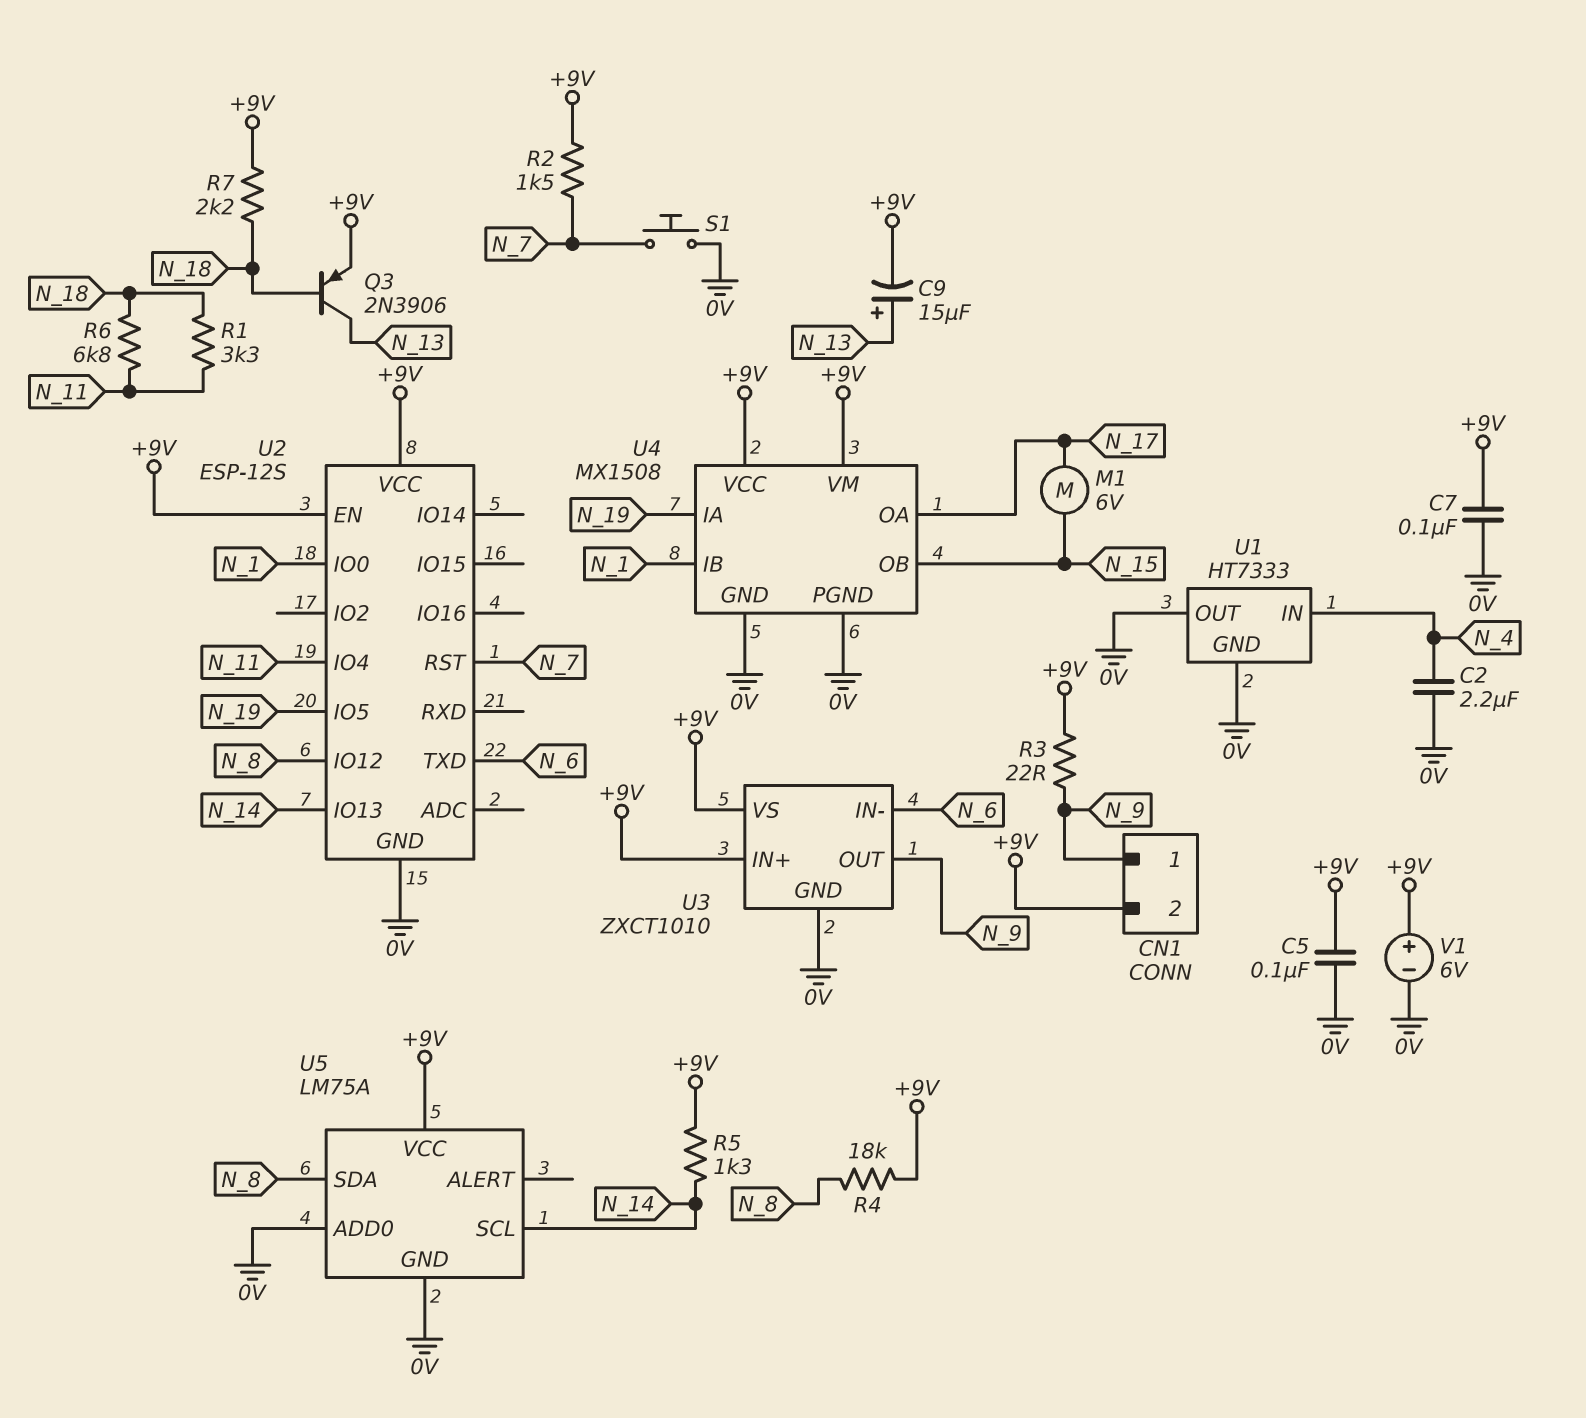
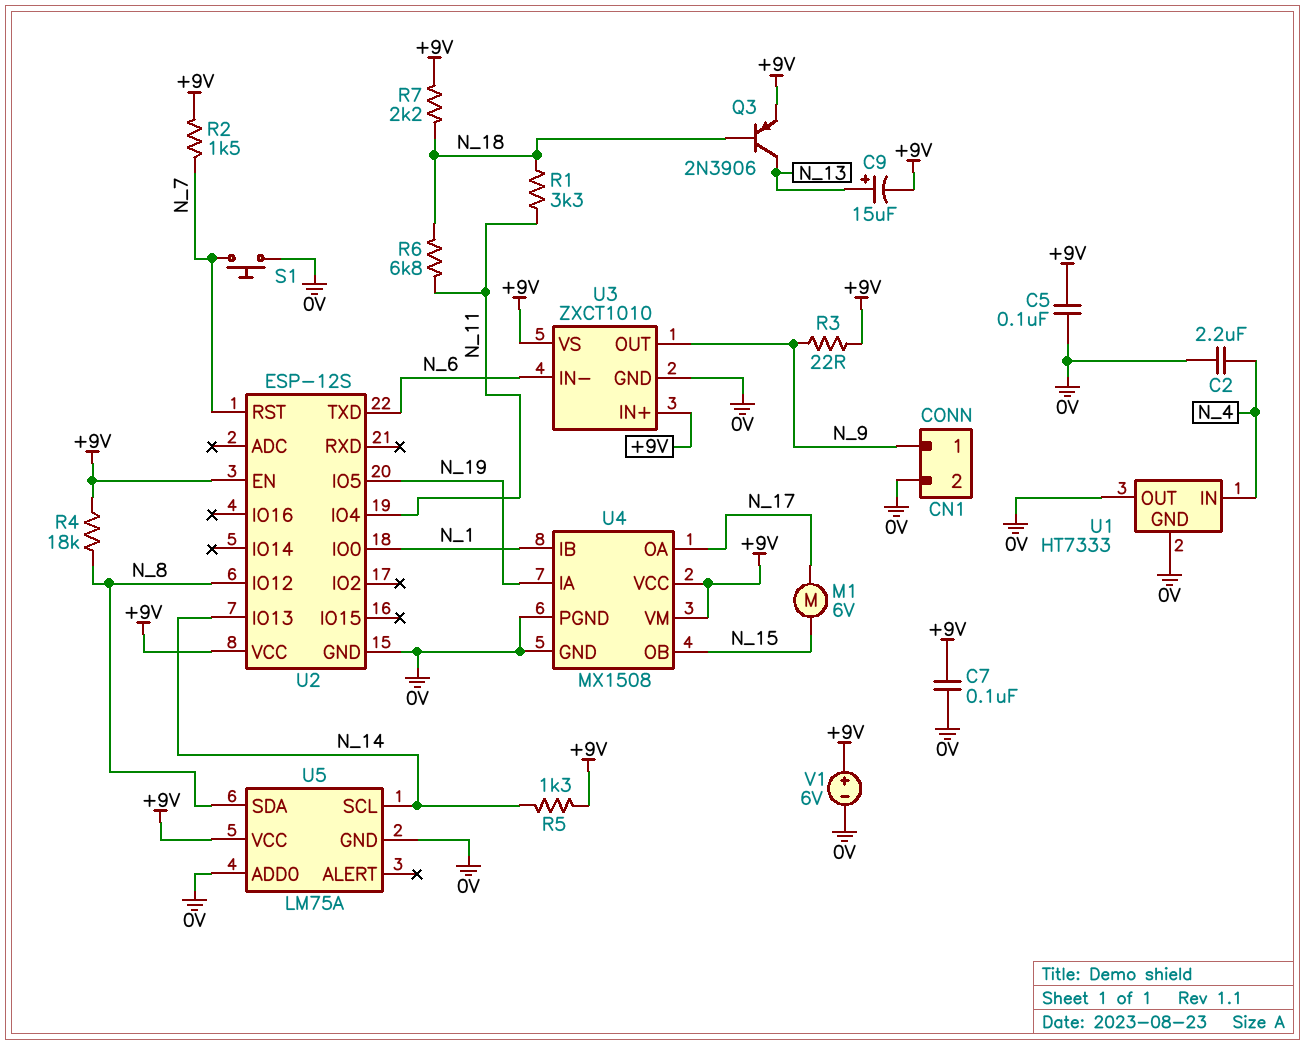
CN1 pin 2: +9V -> 0V

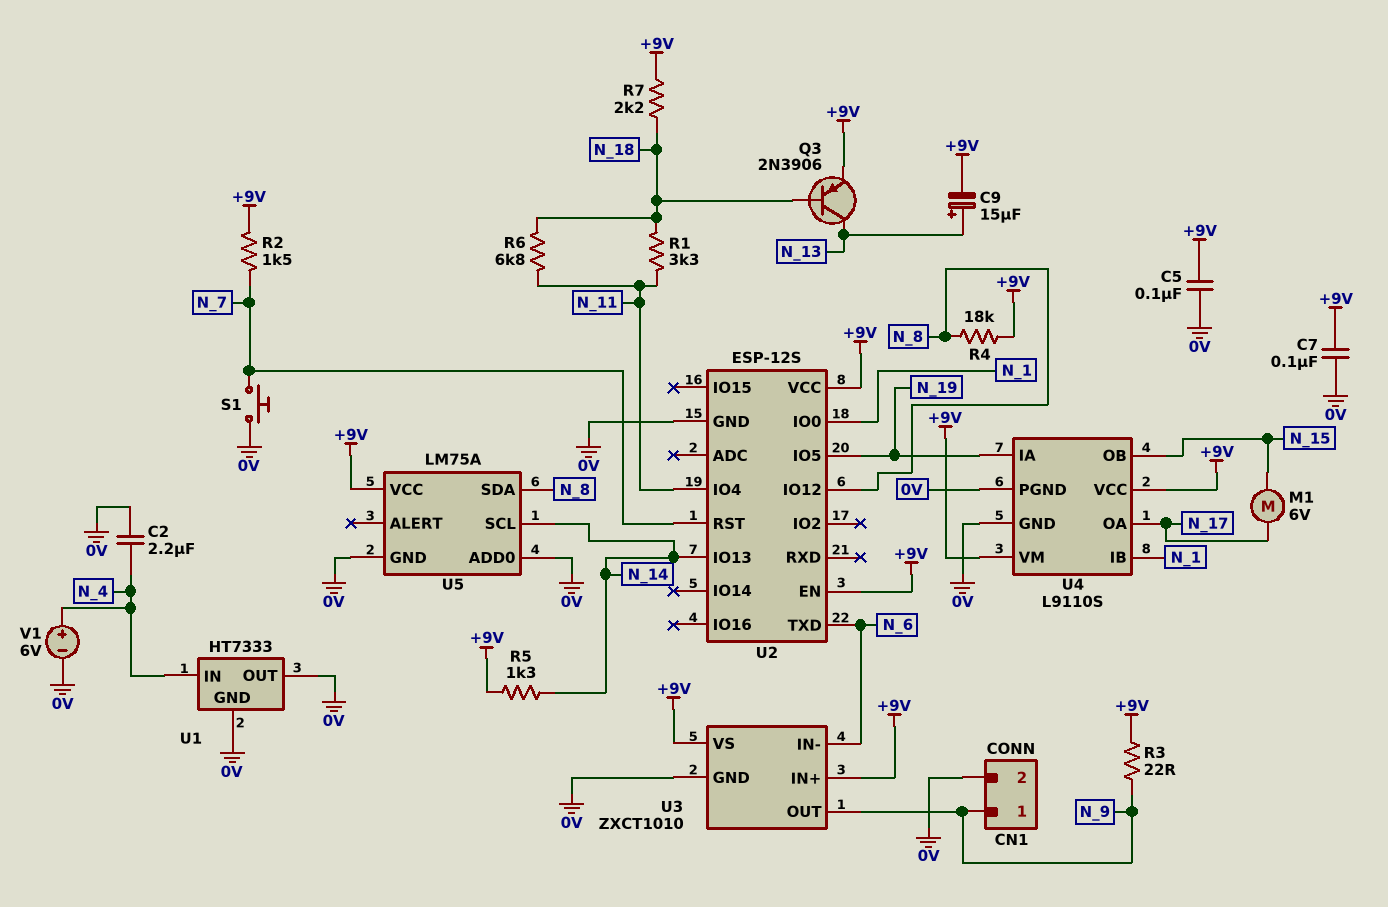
U4: MX1508 -> L9110S
V1: 6V (plus +9V, minus 0V) -> 6V (plus N_4, minus 0V)

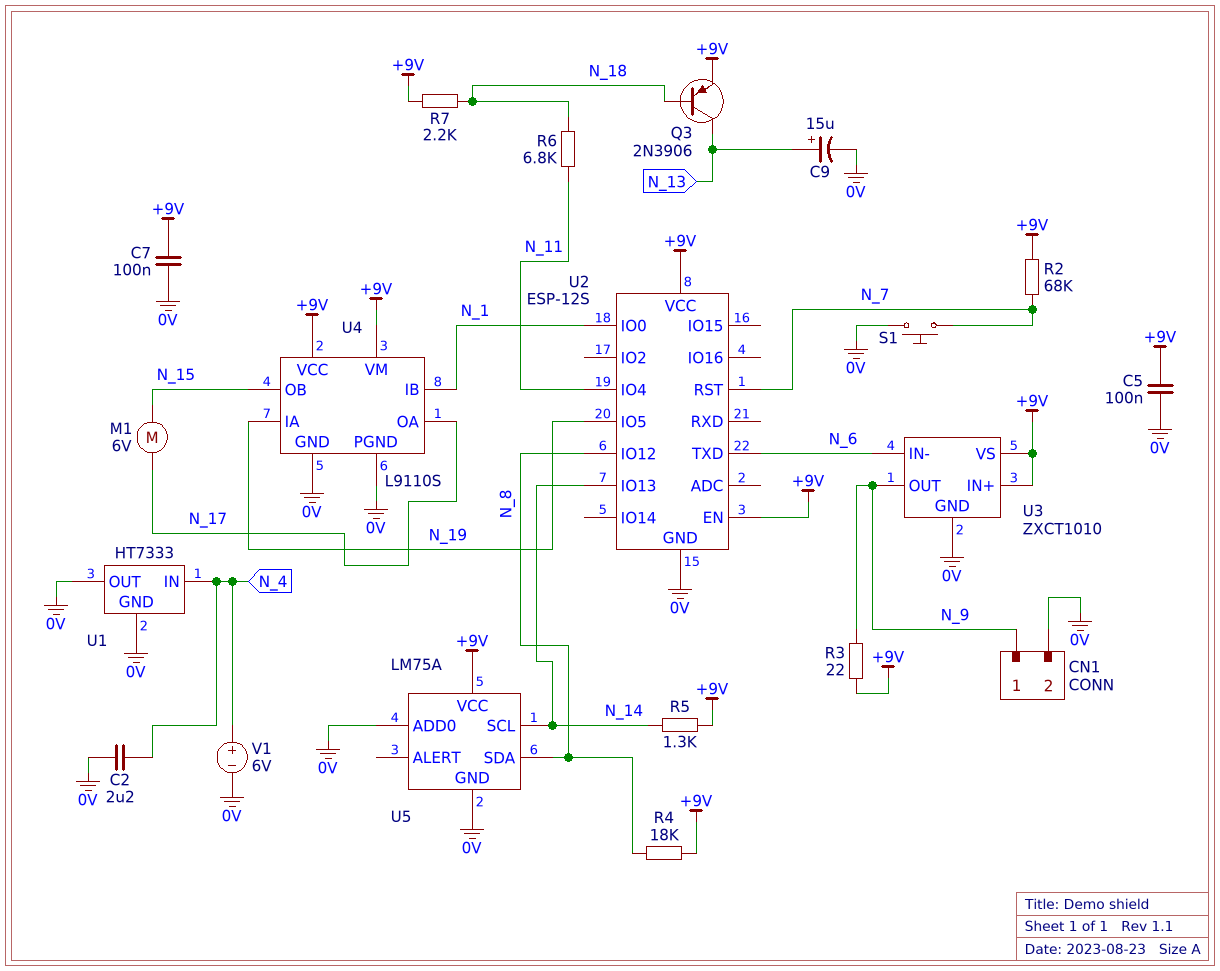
C9: 15uF (plus N_13, minus +9V) -> 15uF (plus N_13, minus 0V)
R1: 3.3k (N_11, N_18) -> none
R2: 1.5k (+9V, N_7) -> 68k (+9V, N_7)

